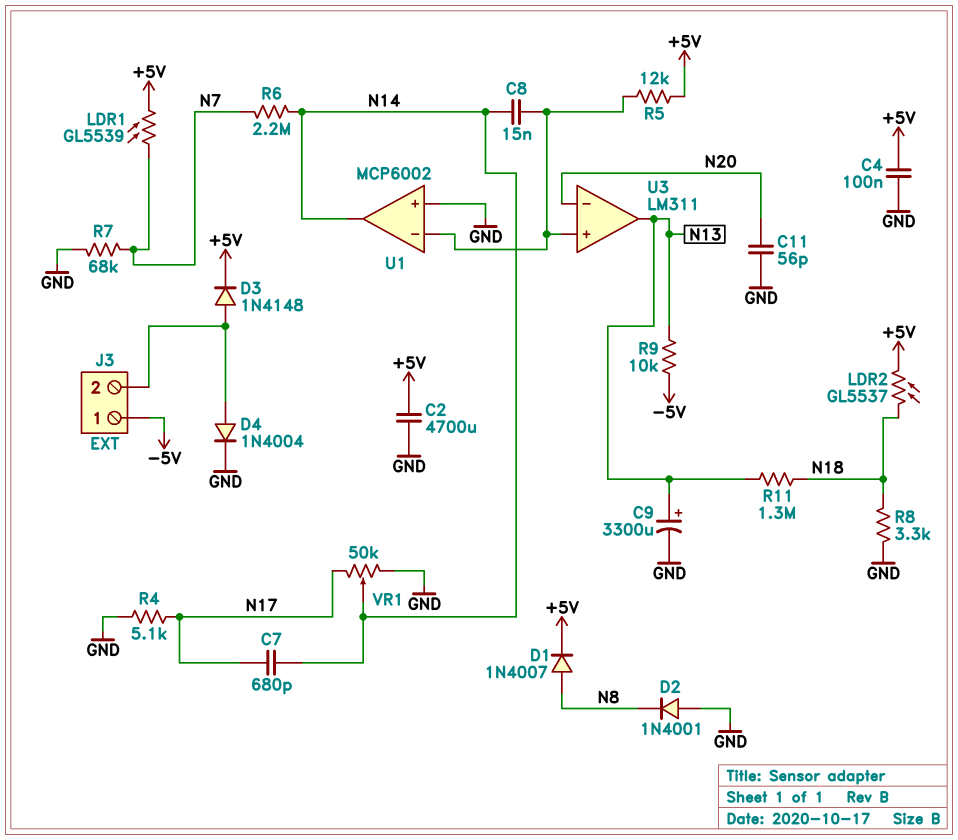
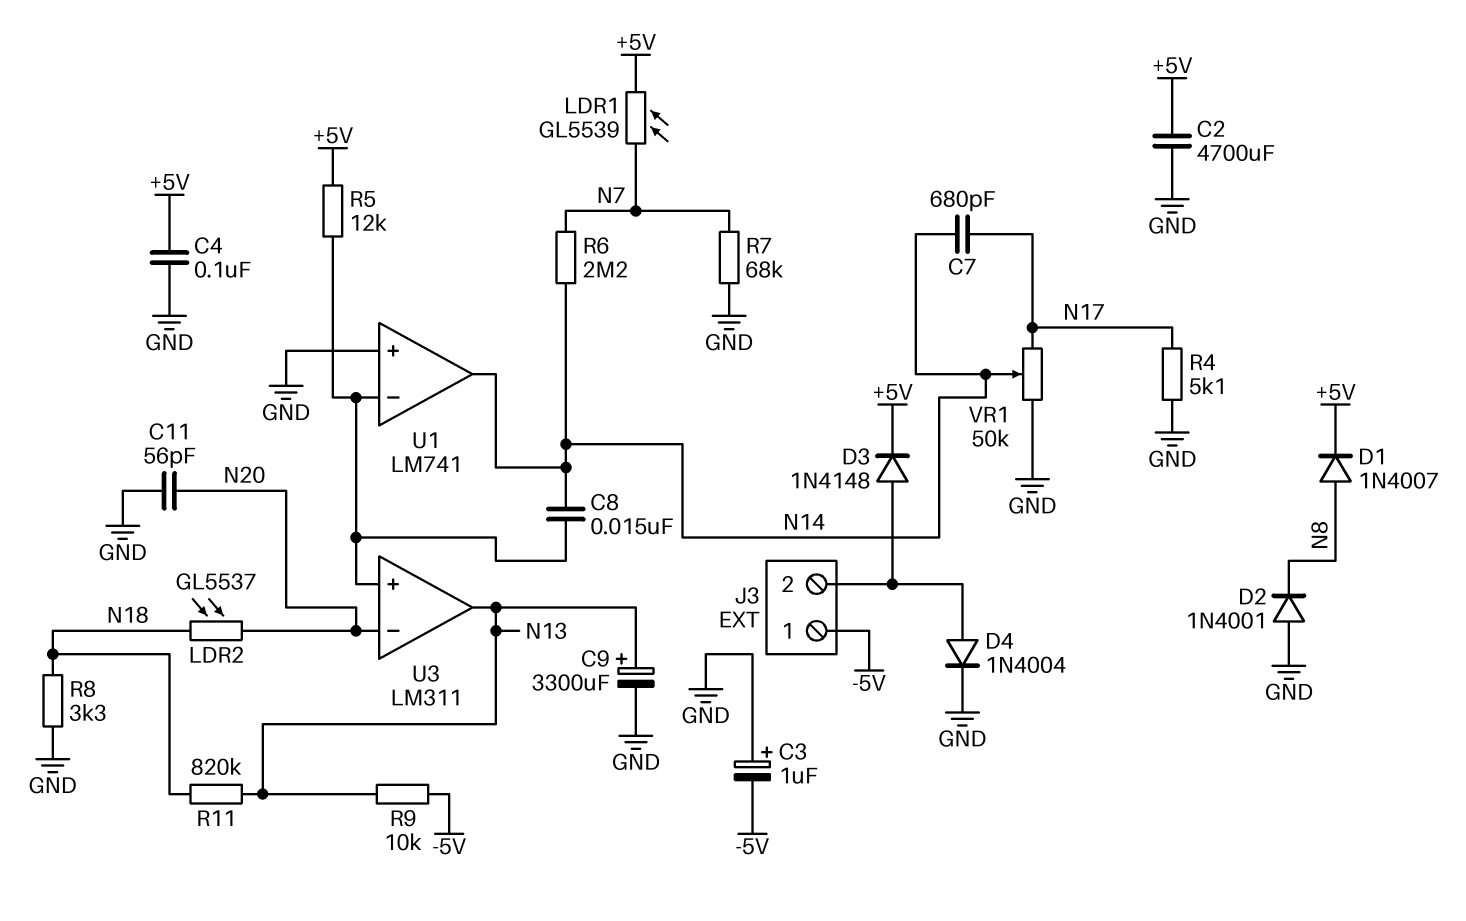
C3: none -> 1uF (plus GND, minus -5V)
LDR2: GL5537 (+5V, N18) -> GL5537 (N18, N20)
R11: 1.3M (N13, N18) -> 820k (N13, N18)
U1: MCP6002 -> LM741

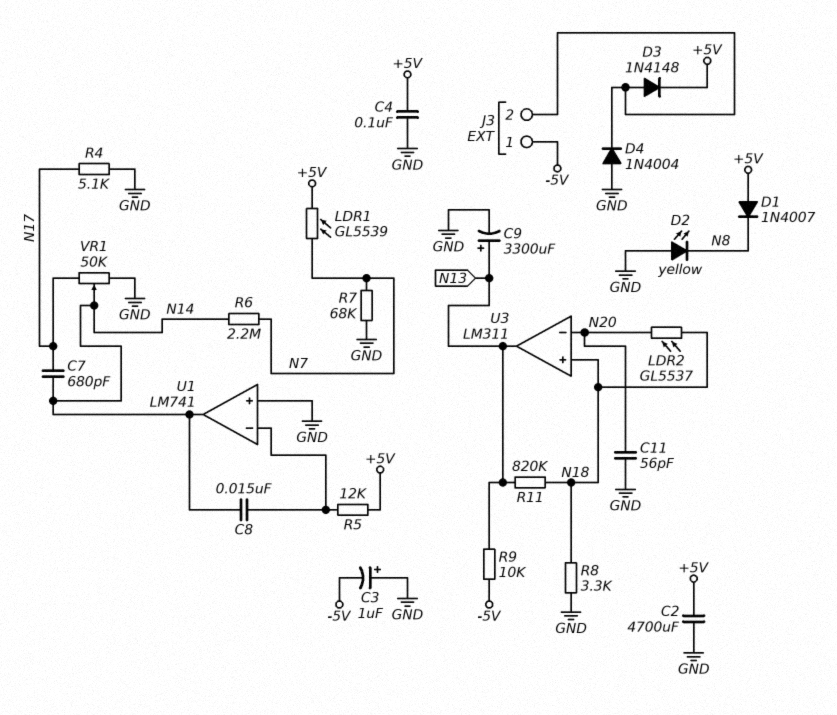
D1: diode 1N4007 (A N8, K +5V) -> diode 1N4007 (A +5V, K N8)
D2: diode 1N4001 (A GND, K N8) -> LED yellow (A GND, K N8)
D4: diode 1N4004 (A J3/2, K GND) -> diode 1N4004 (A GND, K J3/2)
U3 pin in+: U1/in- -> N18

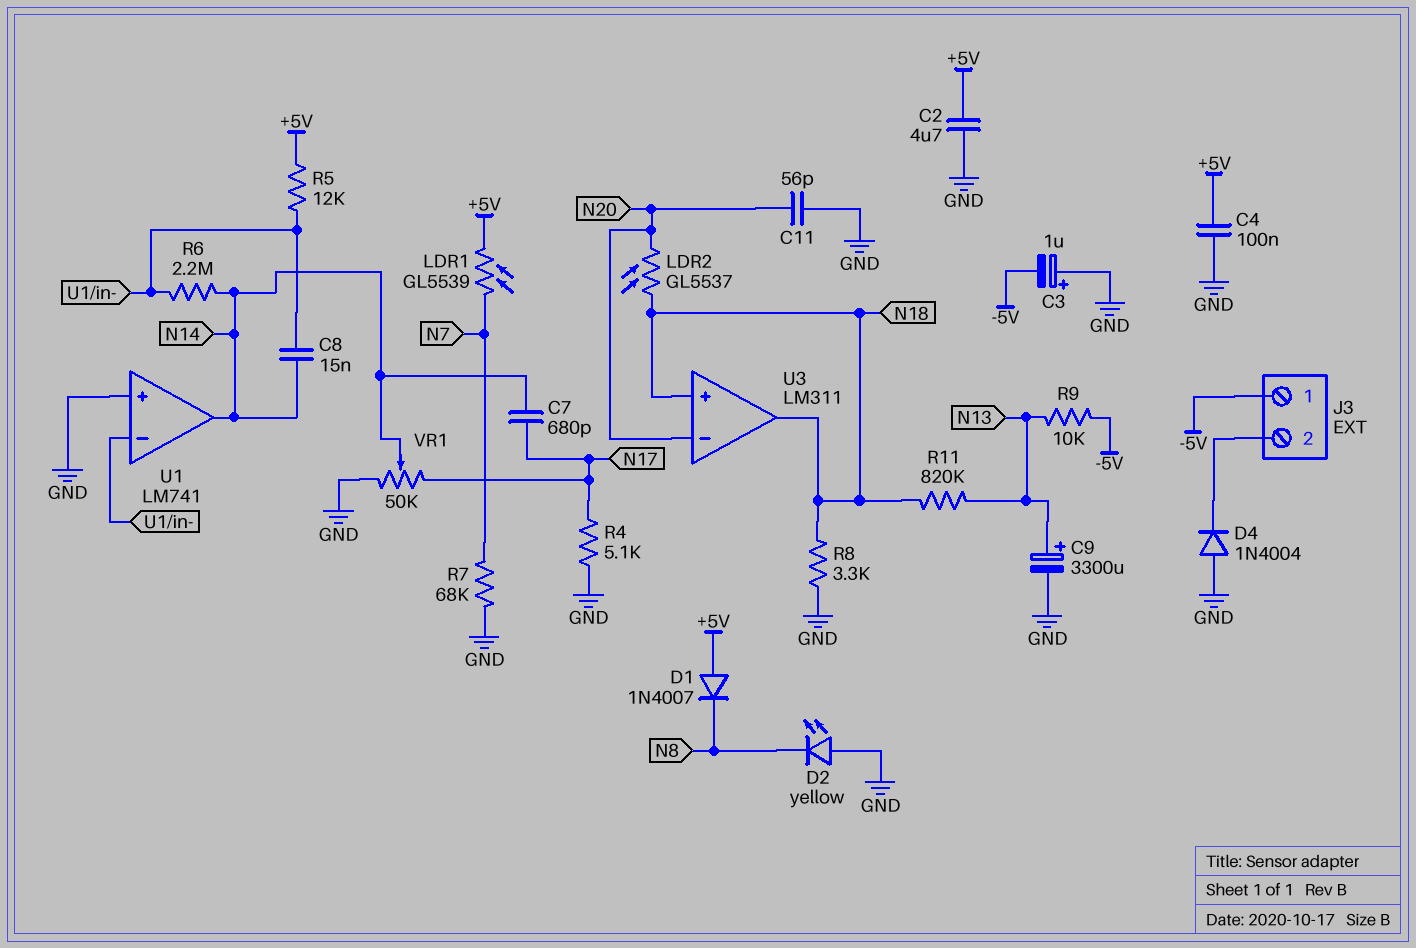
C2: 4700uF (+5V, GND) -> 4.7uF (+5V, GND)
D3: diode 1N4148 (A J3/2, K +5V) -> none
R6: 2.2M (N7, N14) -> 2.2M (N14, U1/in-)
U3 pin out: N13 -> N18

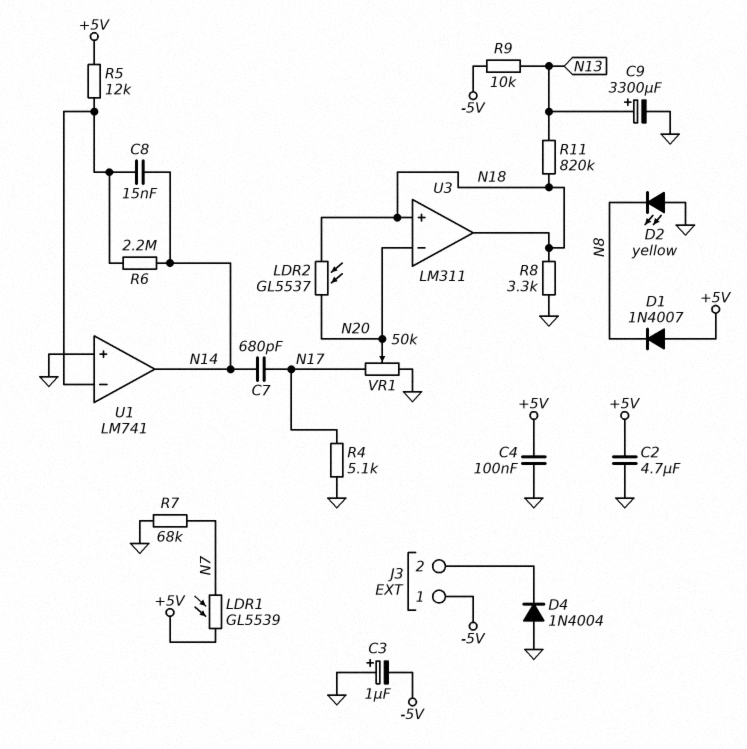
C11: 56pF (GND, N20) -> none
VR1: 50k (GND, N17, wiper N14) -> 50k (GND, N17, wiper N20)

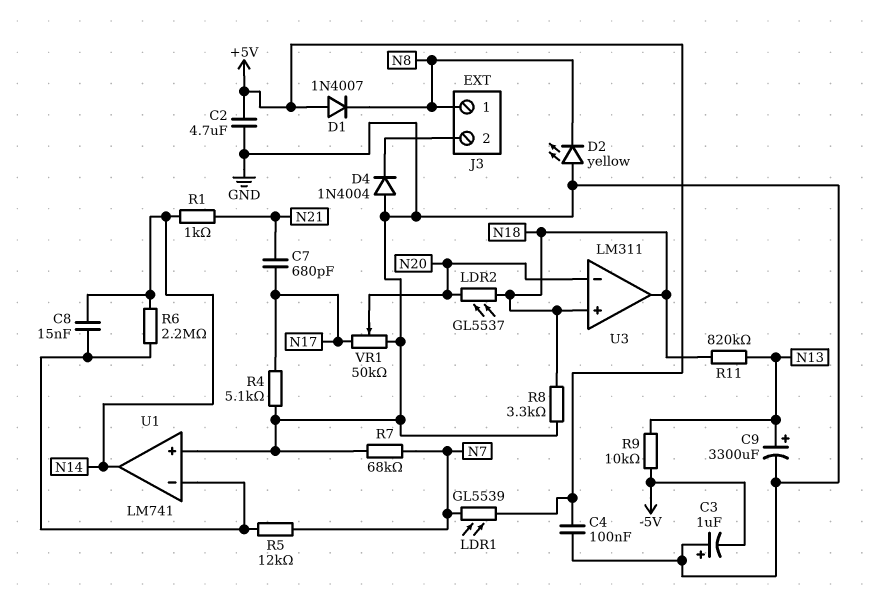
C7: 680pF (N14, N17) -> 680pF (N17, N21)
J3 pin 1: -5V -> N8
R1: none -> 1k (N14, N21)
R5: 12k (+5V, U1/in-) -> 12k (N7, U1/in-)

